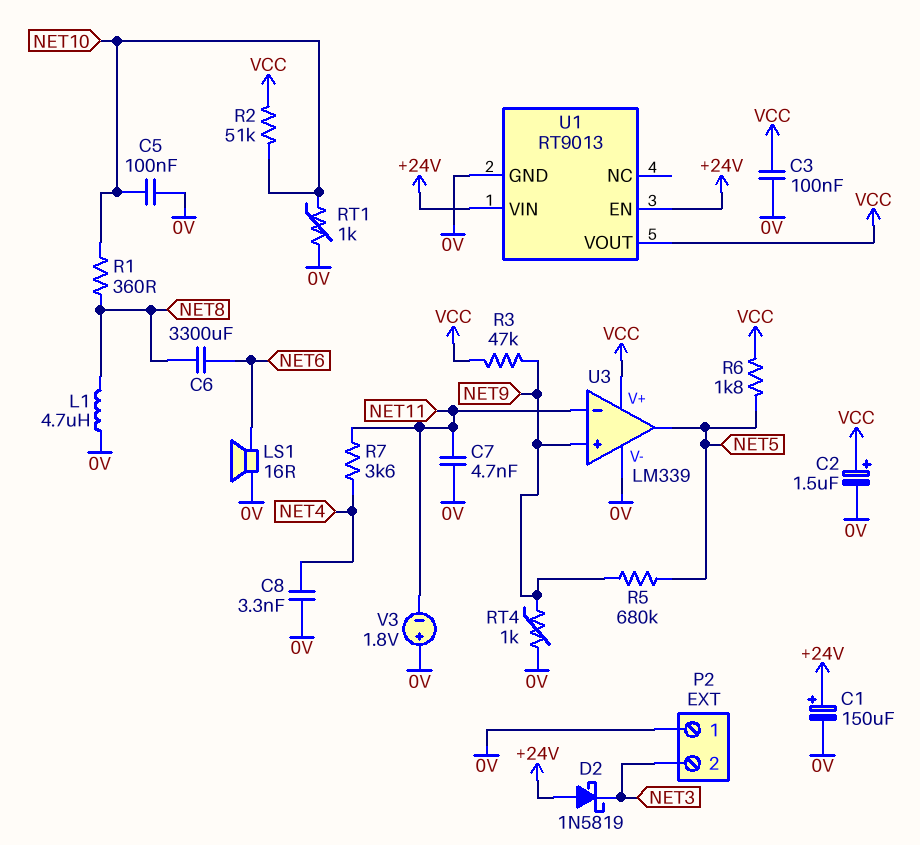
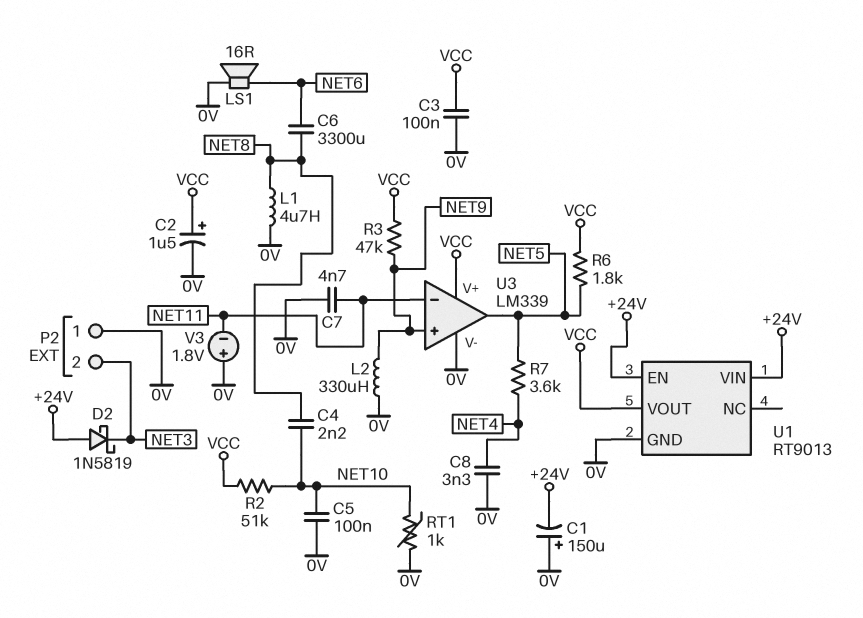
C1: 150uF (plus +24V, minus 0V) -> 150uF (plus 0V, minus +24V)
C4: none -> 2.2nF (NET8, NET10)
L2: none -> 330uH (0V, NET9)
R1: 360 (NET8, NET10) -> none
R5: 680k (NET5, NET9) -> none
R7: 3.6k (NET4, NET11) -> 3.6k (NET4, NET5)
RT4: 1k (0V, NET9) -> none

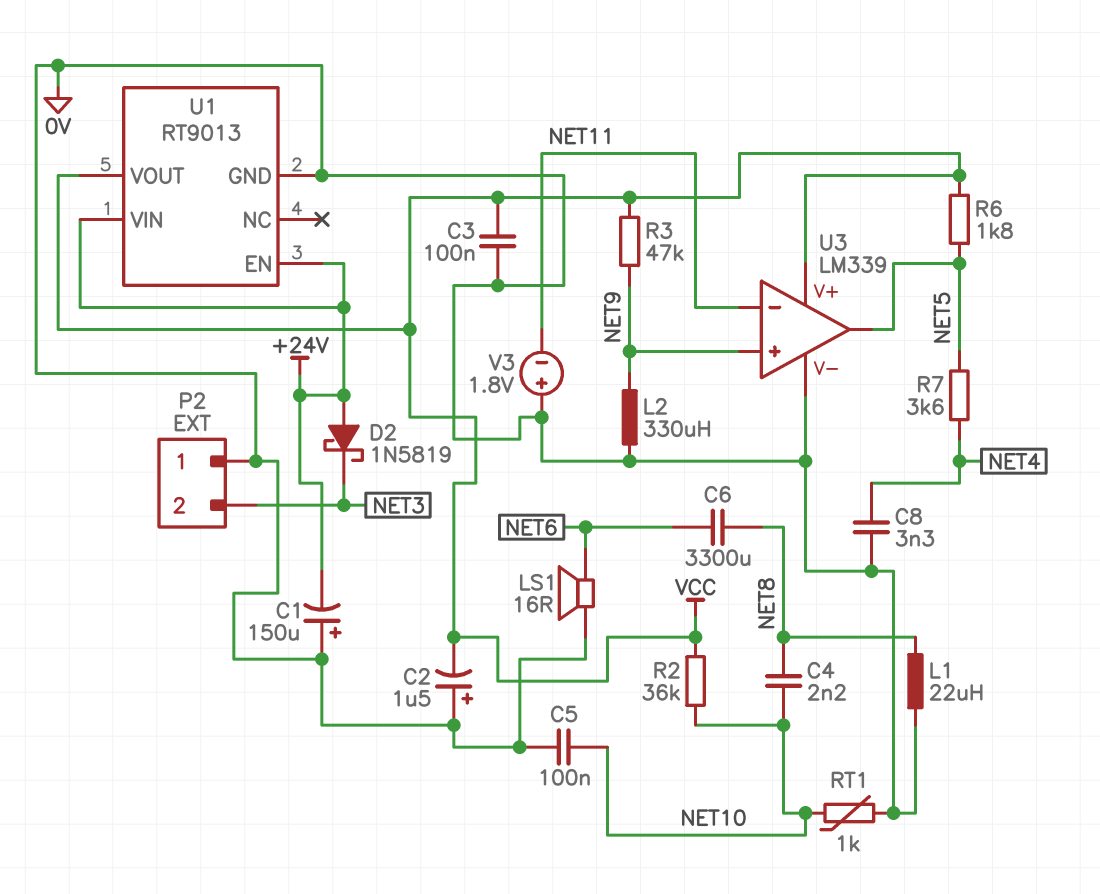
C2: 1.5uF (plus VCC, minus 0V) -> 1.5uF (plus 0V, minus VCC)
C7: 4.7nF (0V, NET11) -> none
L1: 4.7uH (0V, NET8) -> 22uH (0V, NET8)
R2: 51k (NET10, VCC) -> 36k (NET10, VCC)

